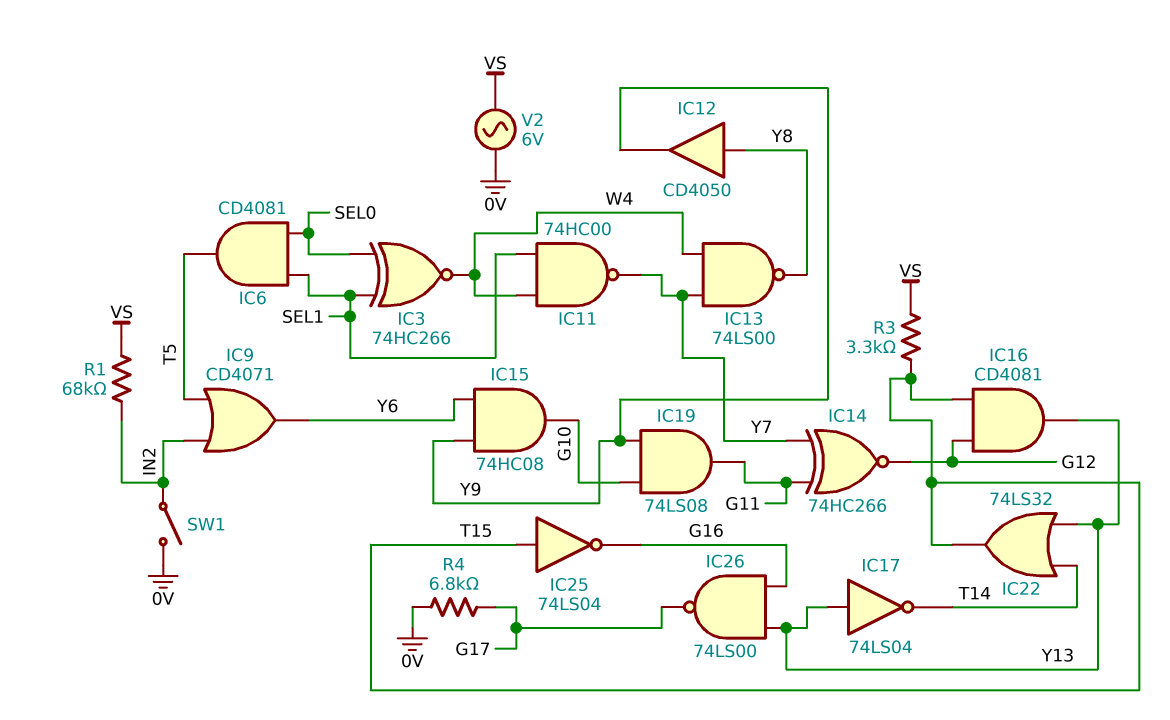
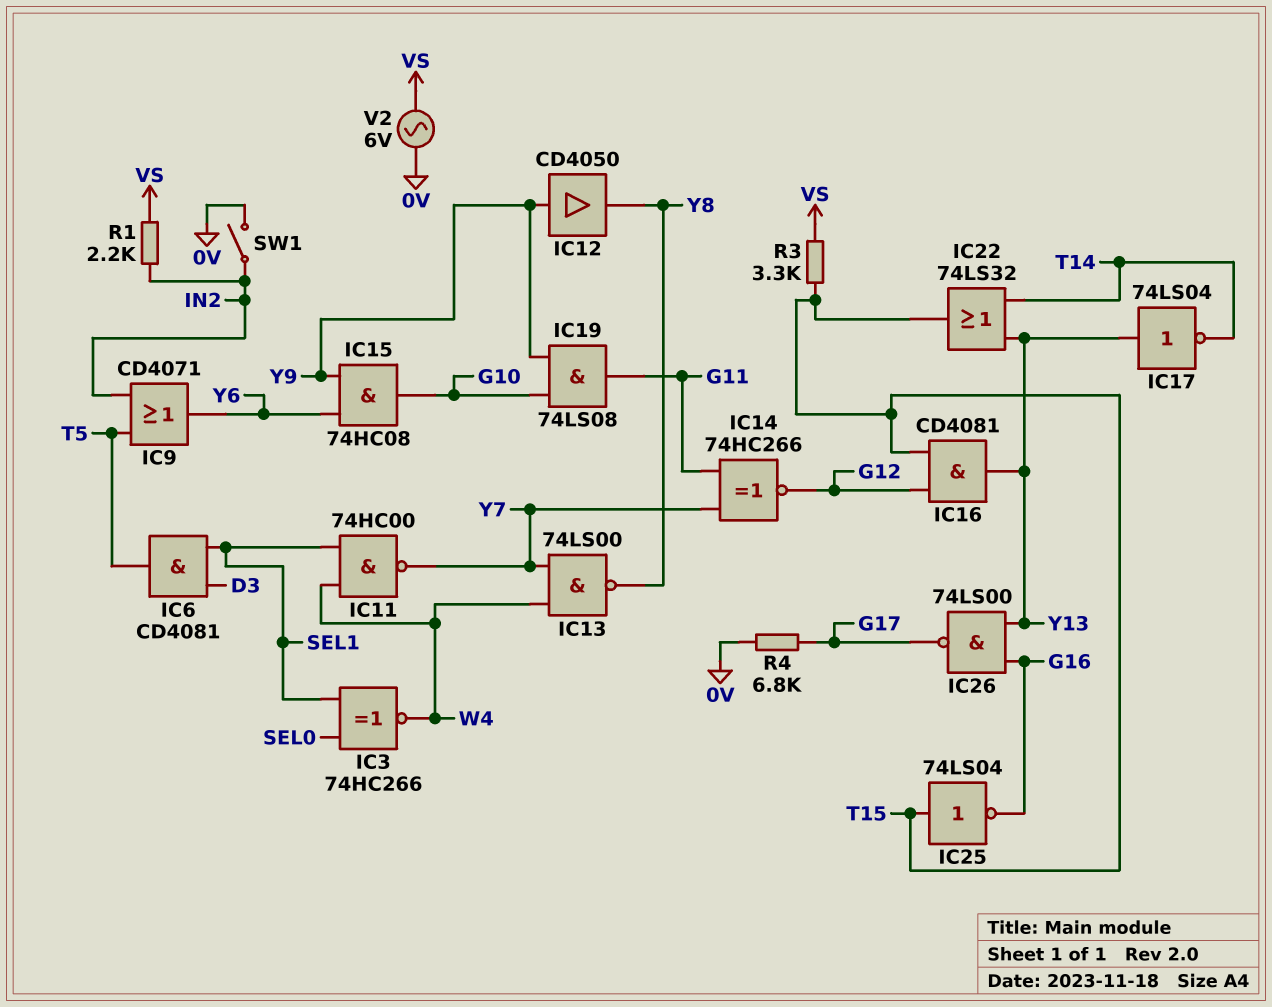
IC6: AND CD4081 (in SEL0, in SEL1, out T5) -> AND CD4081 (in D3, in SEL1, out T5)
IC12: buffer CD4050 (in Y8, out Y9) -> buffer CD4050 (in Y9, out Y8)
R1: 68k (IN2, VS) -> 2.2k (IN2, VS)

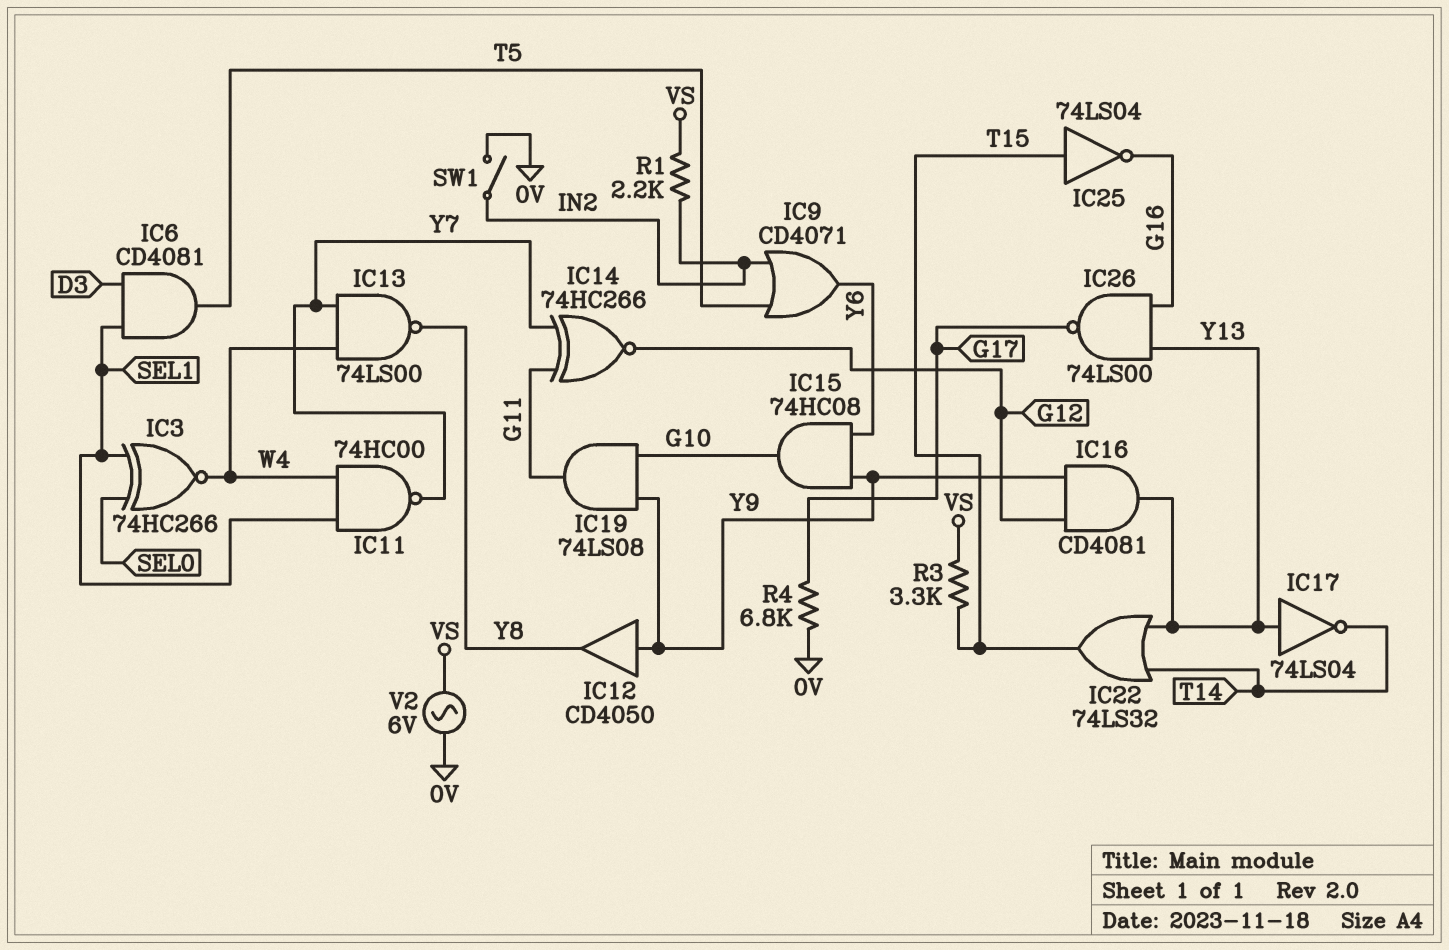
IC16: AND CD4081 (in G12, in T15, out Y13) -> AND CD4081 (in G12, in Y9, out Y13)

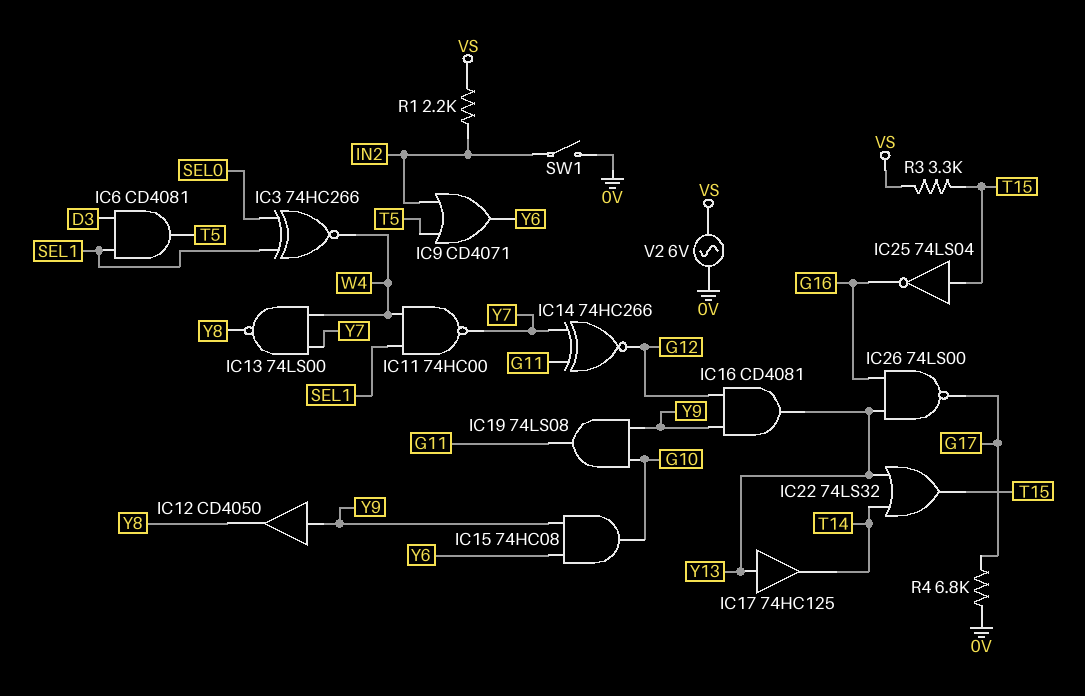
IC17: NOT 74LS04 (in Y13, out T14) -> buffer 74HC125 (in Y13, out T14)

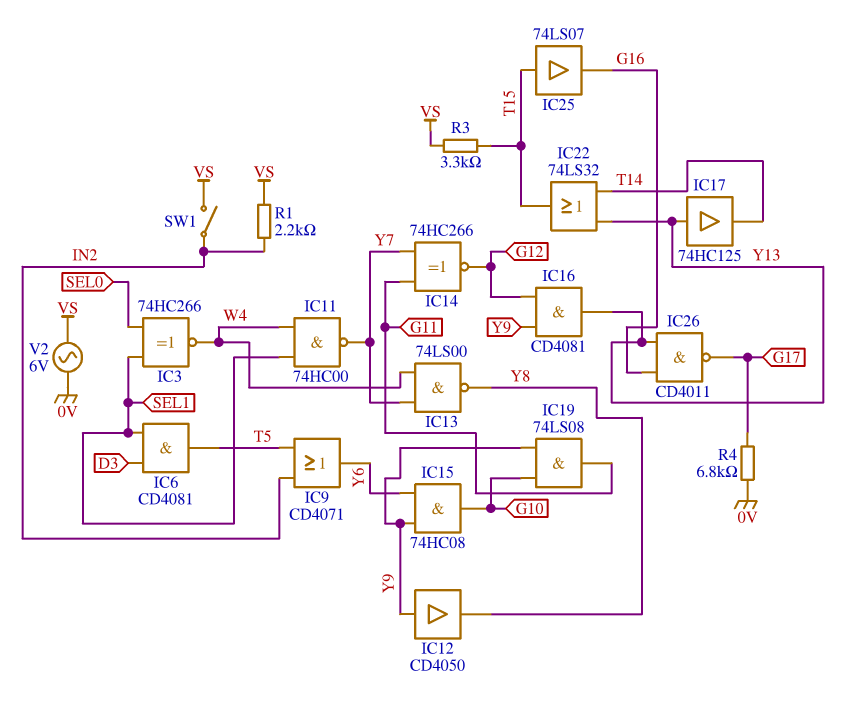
IC25: NOT 74LS04 (in T15, out G16) -> buffer 74LS07 (in T15, out G16)
IC26: NAND 74LS00 (in G16, in Y13, out G17) -> NAND CD4011 (in G16, in Y13, out G17)
SW1: switch (0V, IN2) -> switch (IN2, VS)

